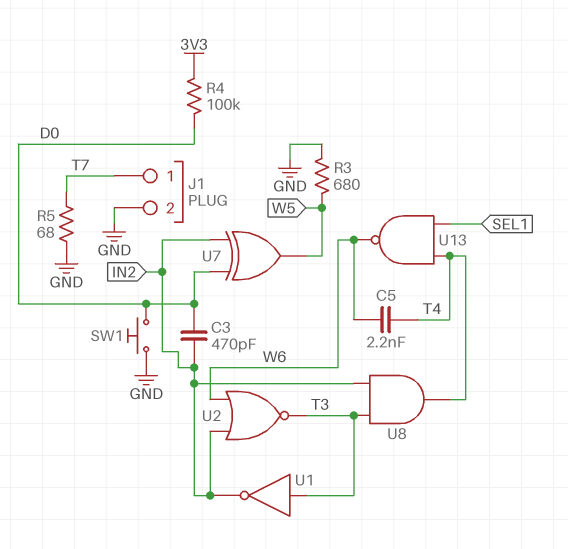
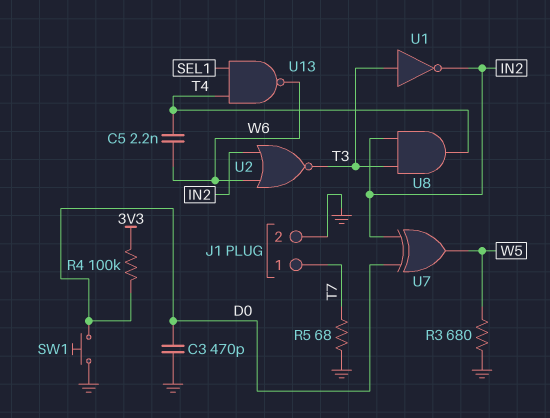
C3: 470pF (D0, IN2) -> 470pF (D0, GND)

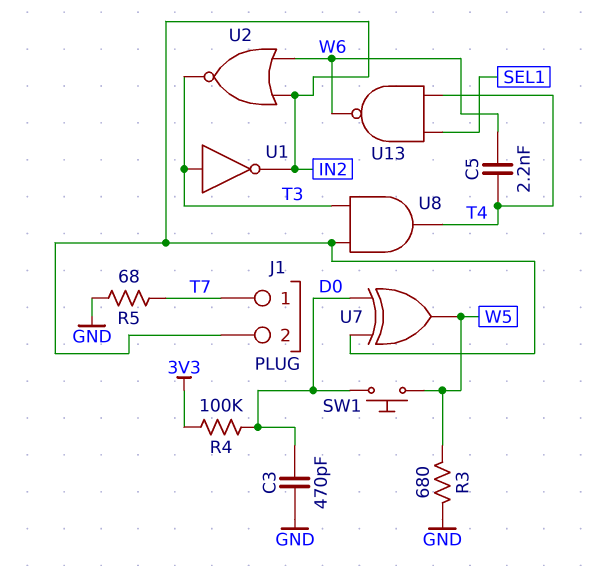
J1 pin 2: GND -> IN2
SW1: button (D0, GND) -> button (D0, W5)

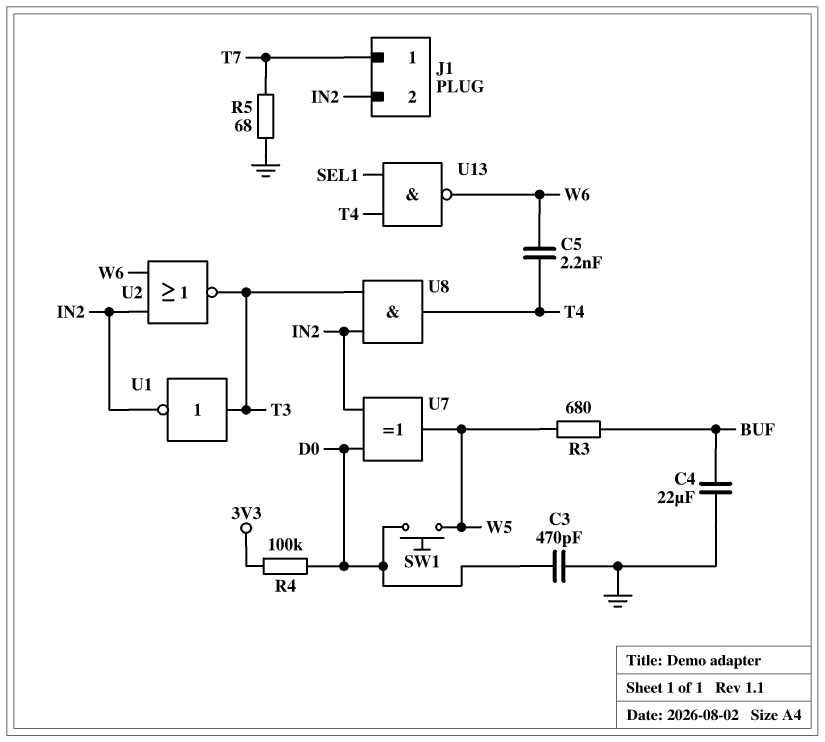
C4: none -> 22uF (BUF, GND)
R3: 680 (GND, W5) -> 680 (BUF, W5)

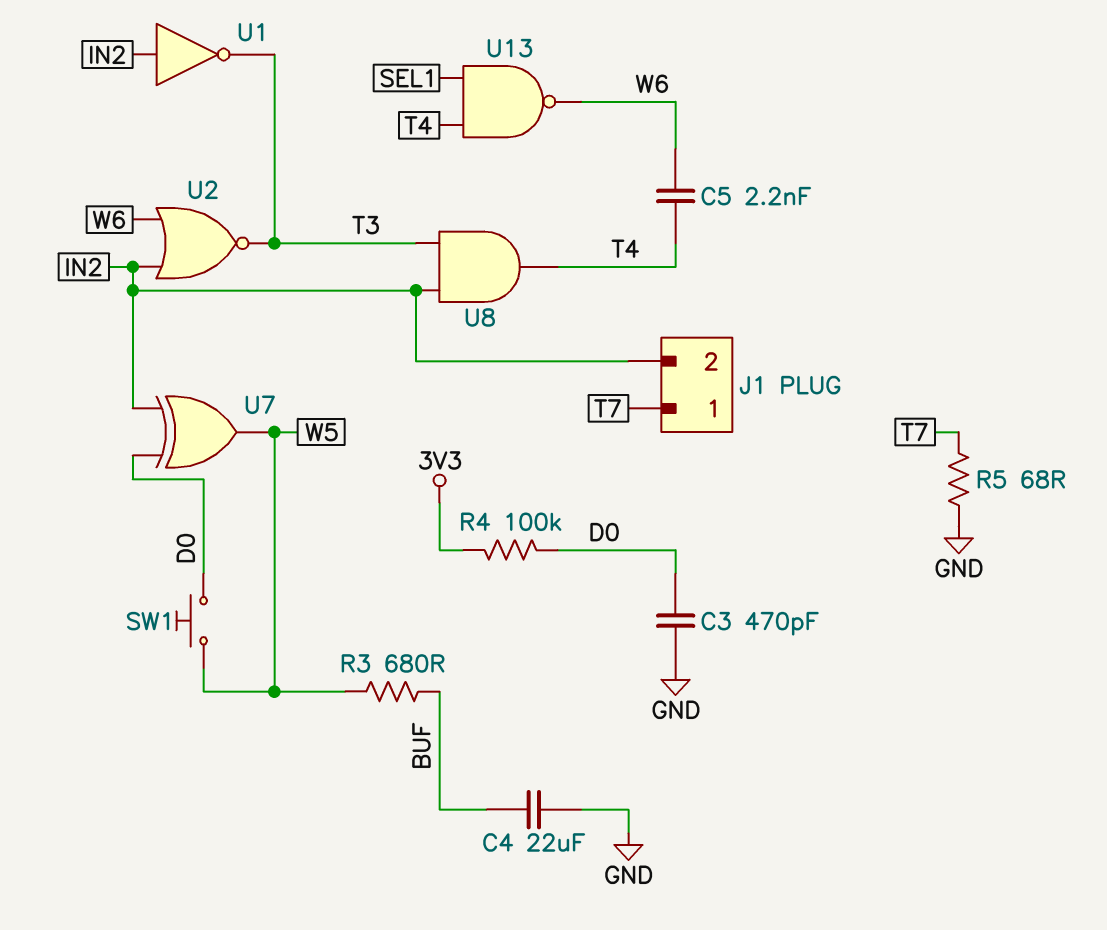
U1: NOT (in T3, out IN2) -> NOT (in IN2, out T3)

